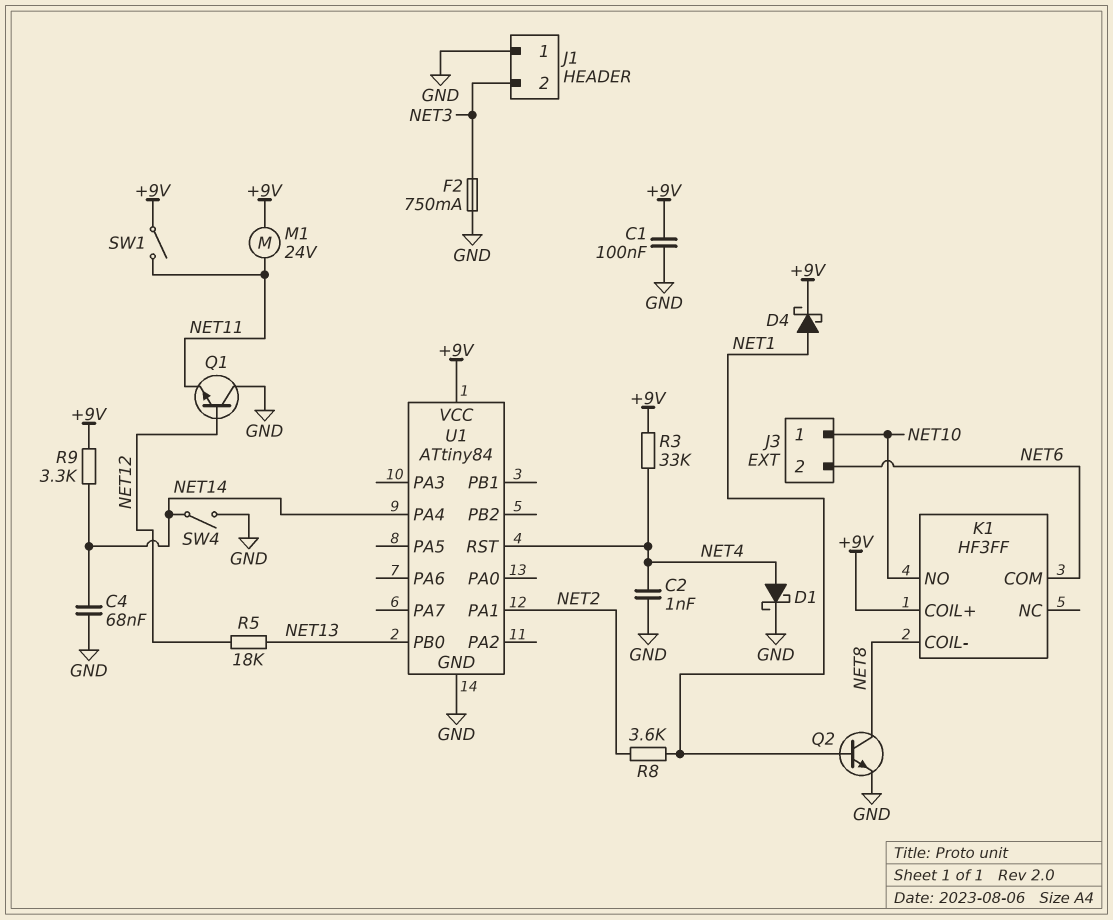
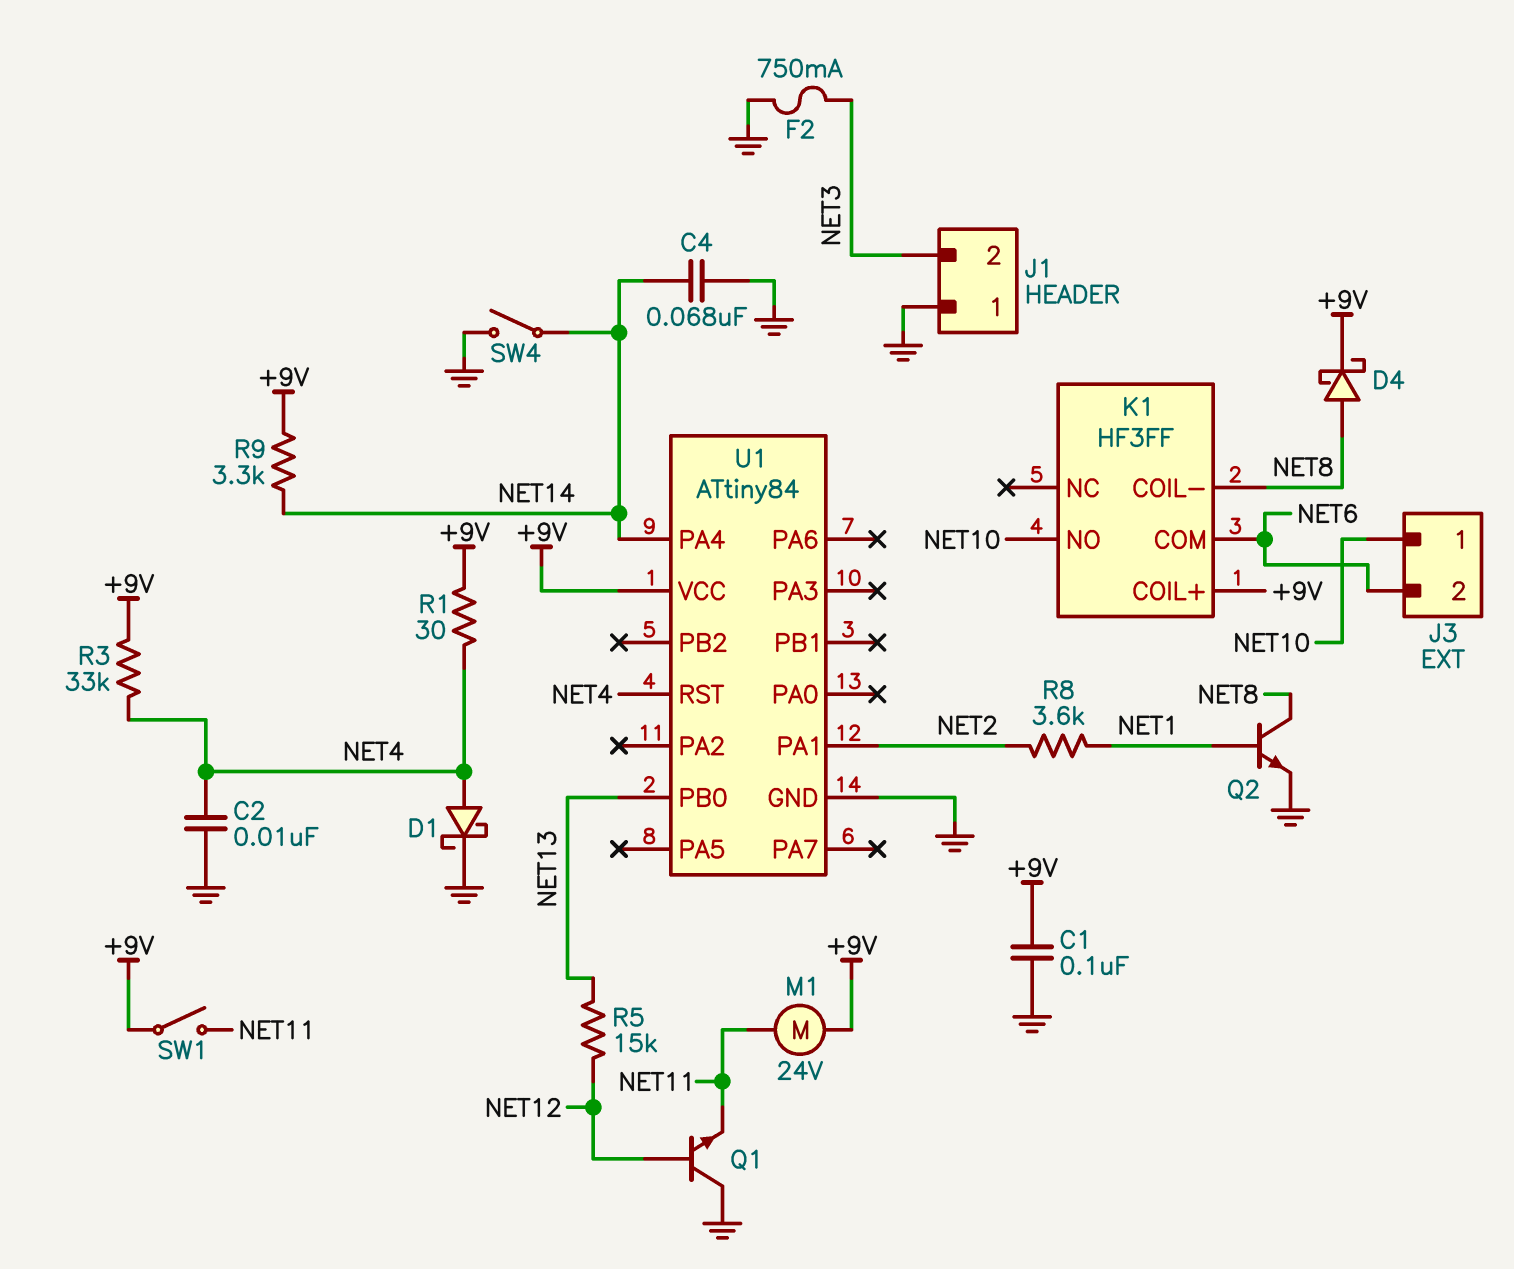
C2: 1nF (GND, NET4) -> 10nF (GND, NET4)
D4: schottky (A NET1, K +9V) -> schottky (A NET8, K +9V)
R1: none -> 30 (+9V, NET4)
R5: 18k (NET12, NET13) -> 15k (NET12, NET13)

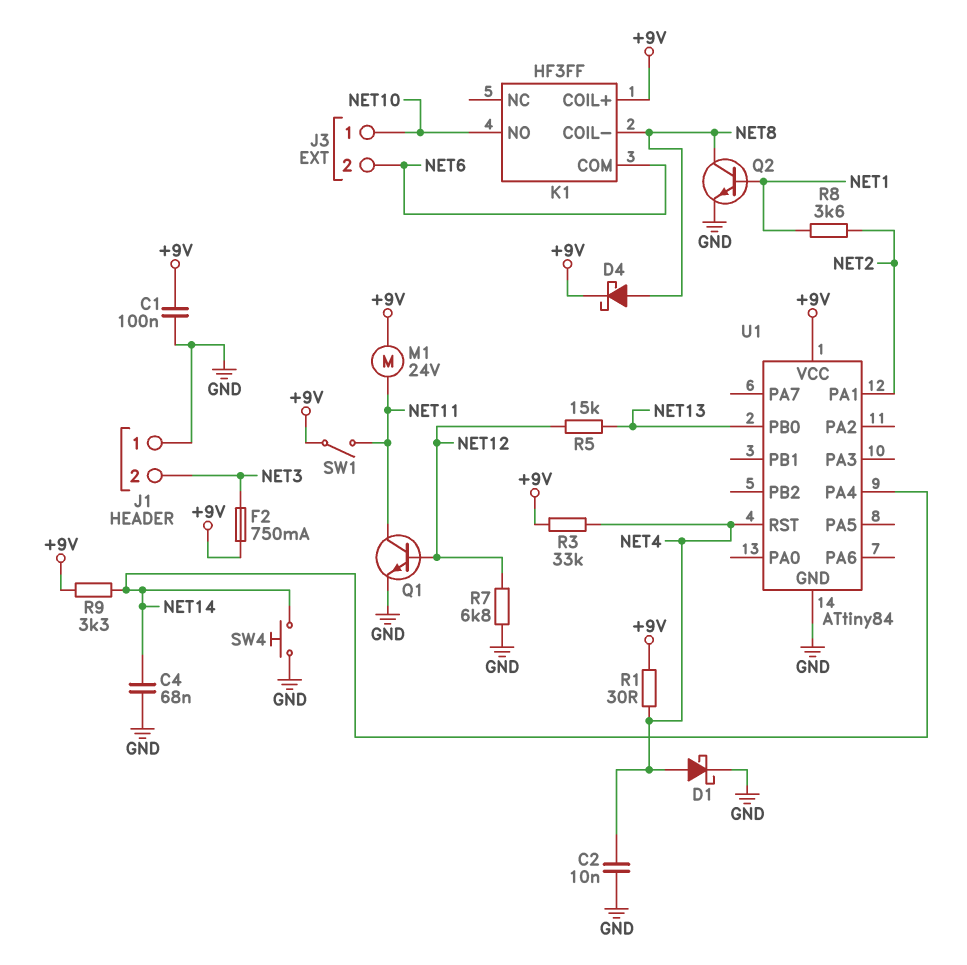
F2: 750mA (GND, NET3) -> 750mA (+9V, NET3)
Q1: NPN (B NET12, C GND, E NET11) -> NPN (B NET12, C NET11, E GND)
R7: none -> 6.8k (GND, NET12)
SW4: switch (GND, NET14) -> button (GND, NET14)

